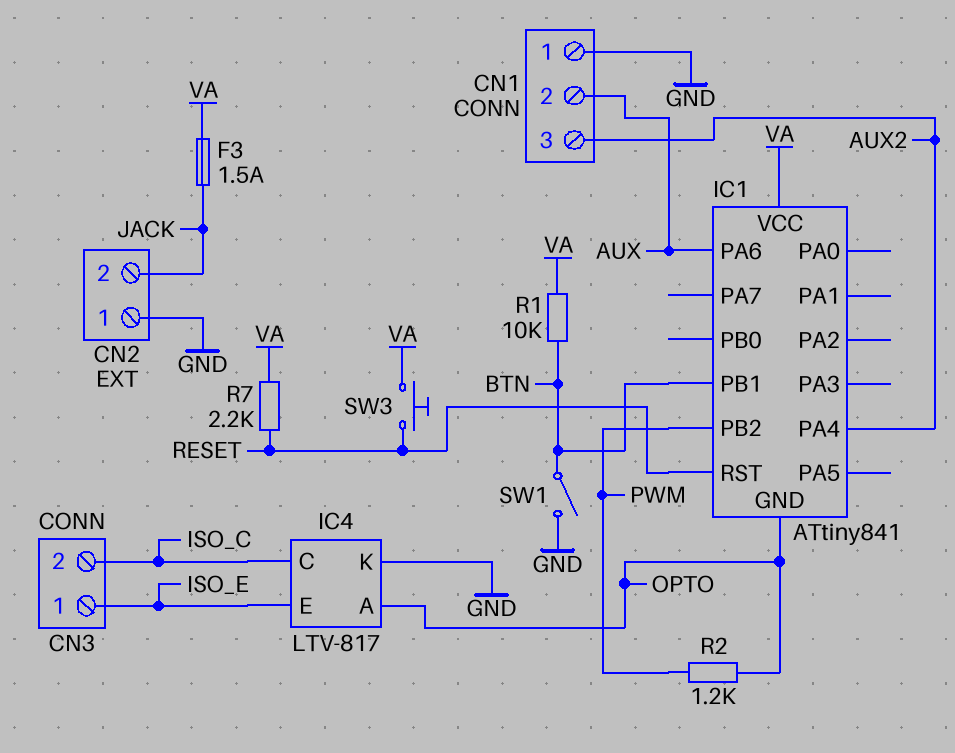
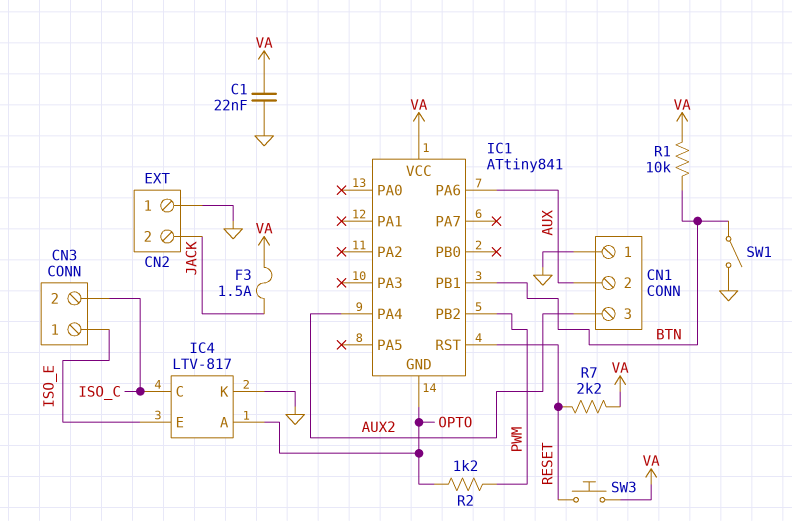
C1: none -> 22nF (GND, VA)

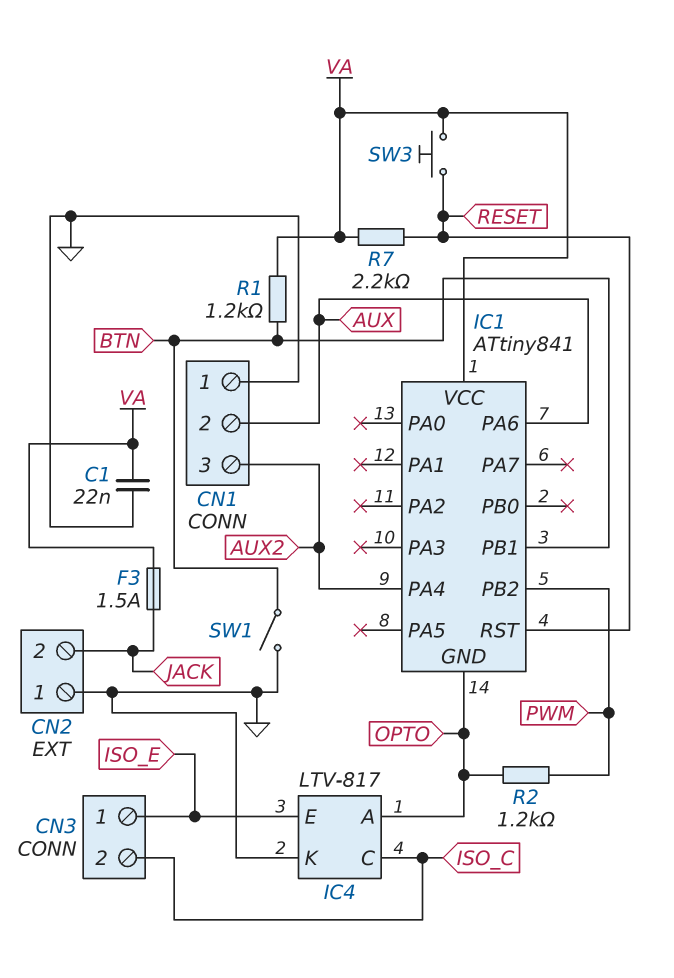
R1: 10k (BTN, VA) -> 1.2k (BTN, VA)

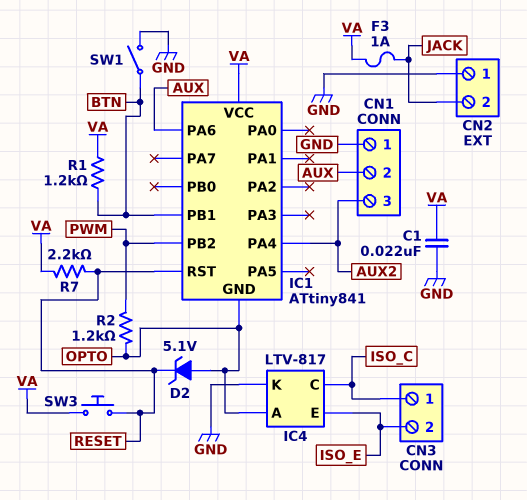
CN3 pin 1: ISO_E -> ISO_C
CN3 pin 2: ISO_C -> ISO_E
D2: none -> zener 5.1V (A OPTO, K RESET)
F3: 1.5A (JACK, VA) -> 1A (JACK, VA)

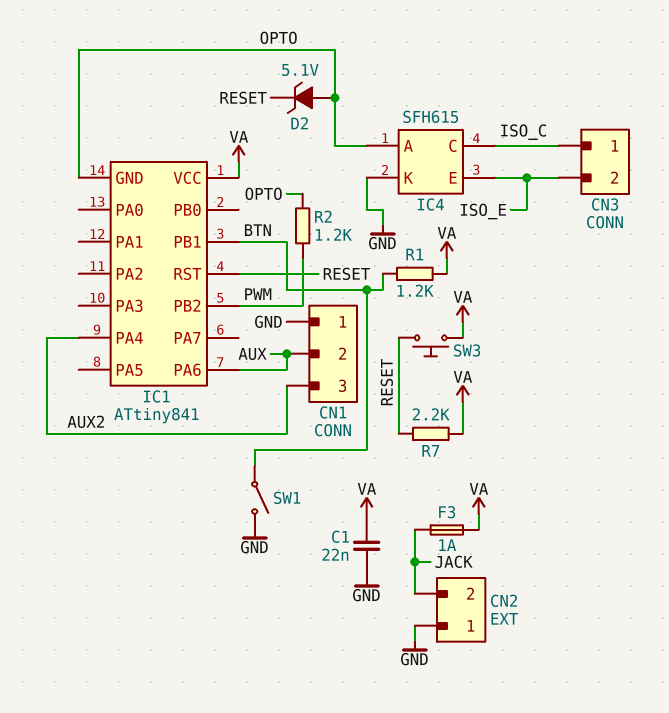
IC4: LTV-817 -> SFH615

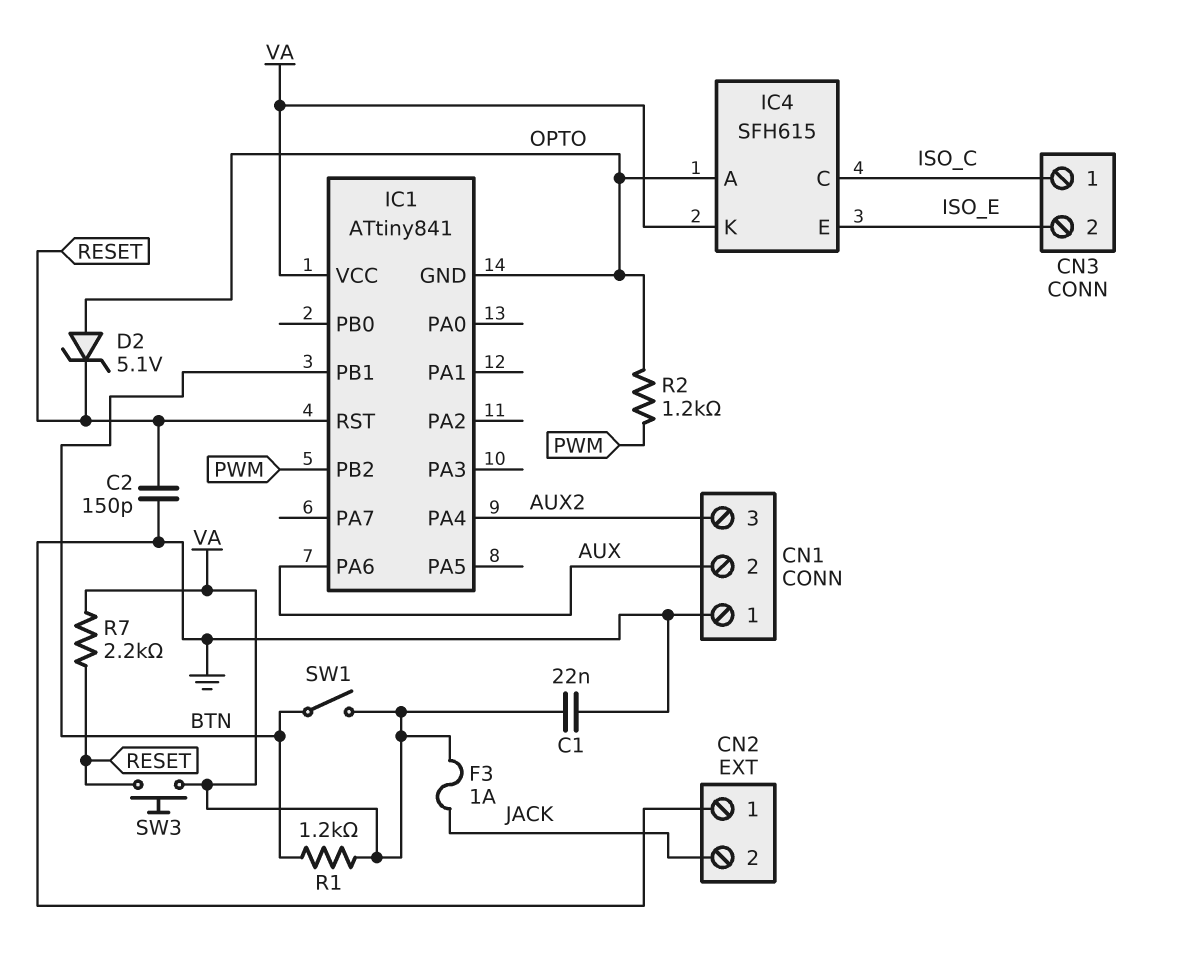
C2: none -> 150pF (GND, RESET)
IC4 pin K: GND -> VA
SW1: switch (BTN, GND) -> switch (BTN, VA)

